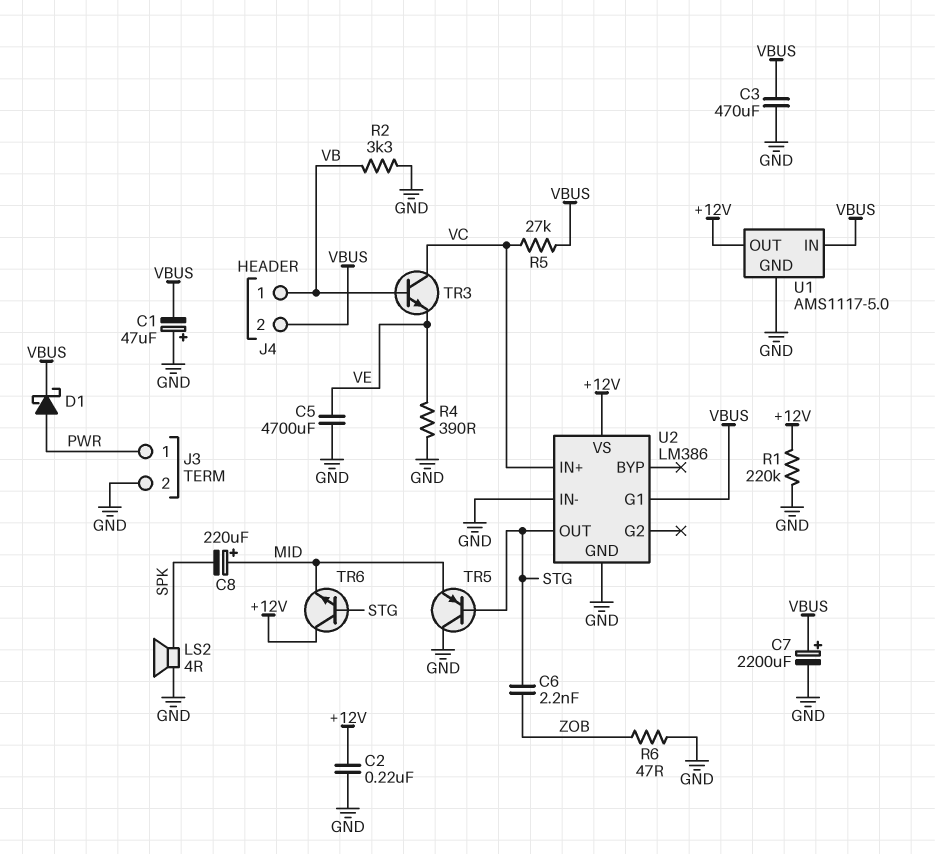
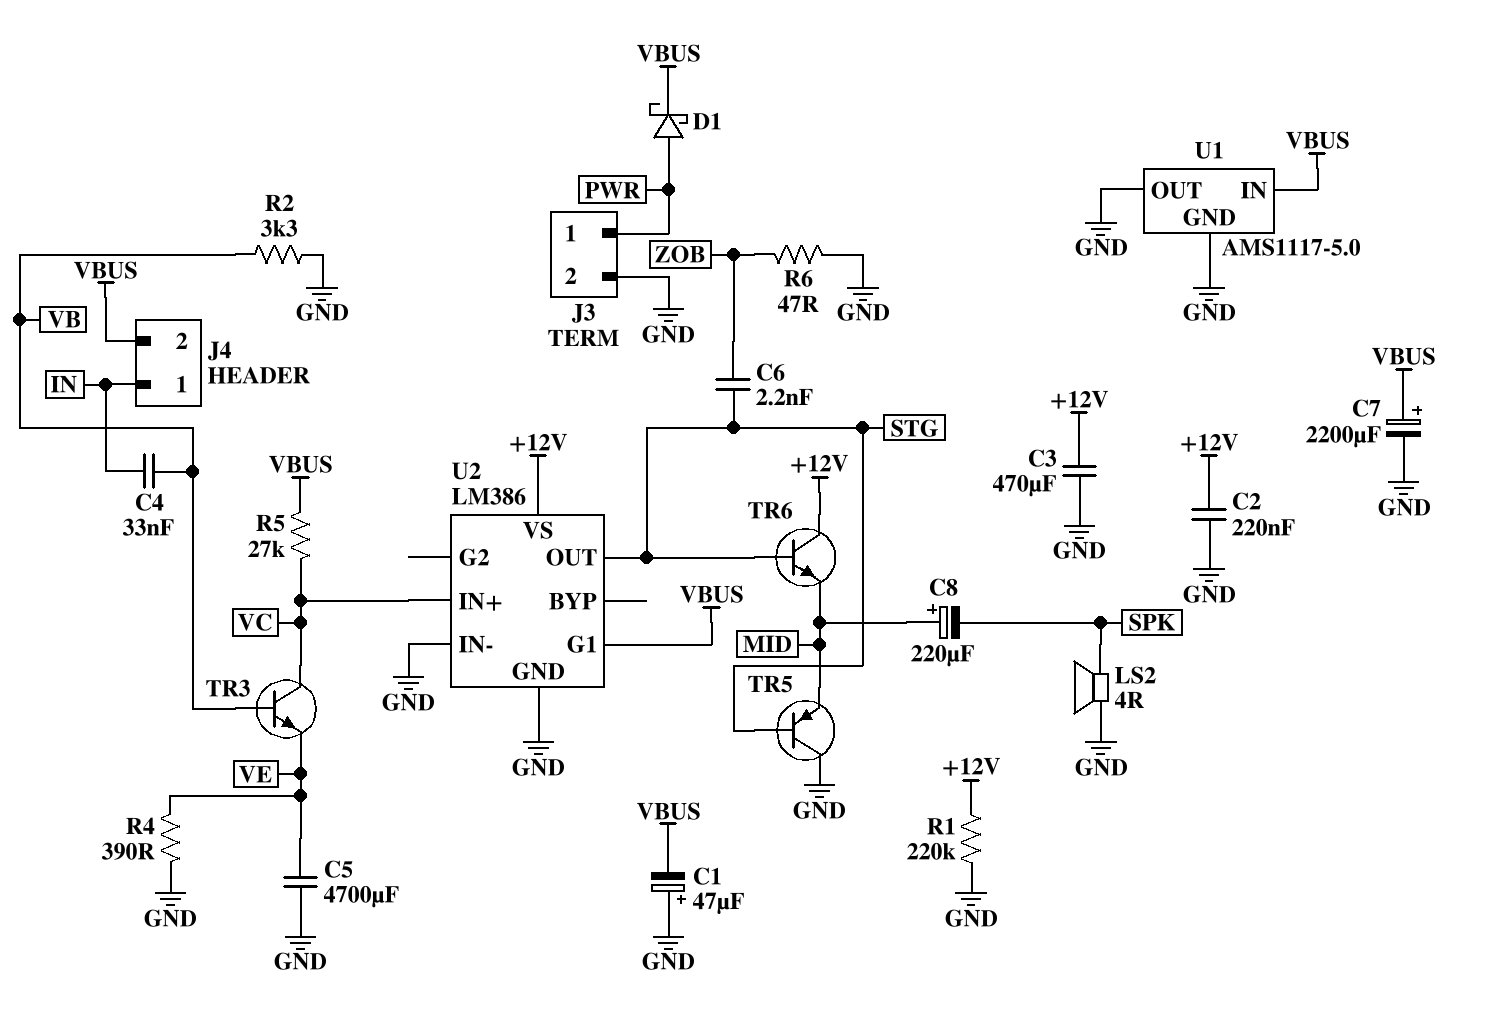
C3: 470uF (GND, VBUS) -> 470uF (+12V, GND)
C4: none -> 33nF (IN, VB)
J4 pin 1: VB -> IN
U1 pin OUT: +12V -> GND

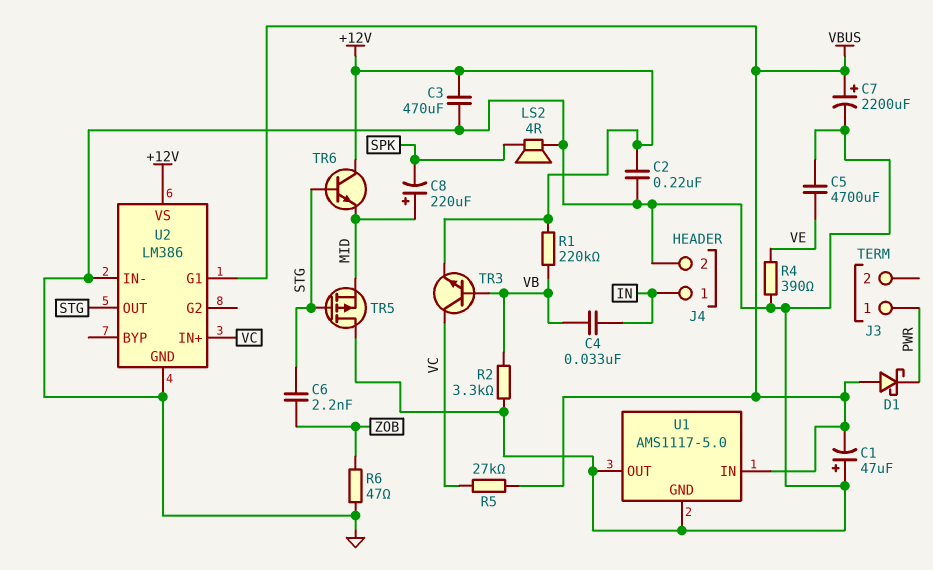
D1: schottky (A PWR, K VBUS) -> schottky (A VBUS, K PWR)
J3 pin 2: GND -> none
J4 pin 2: VBUS -> GND
R1: 220k (+12V, GND) -> 220k (+12V, VB)
TR3: NPN (B VB, C VC, E VE) -> NPN (B VB, C VC, E +12V)
TR5: PNP (B STG, C GND, E MID) -> PMOS (G STG, D GND, S MID)

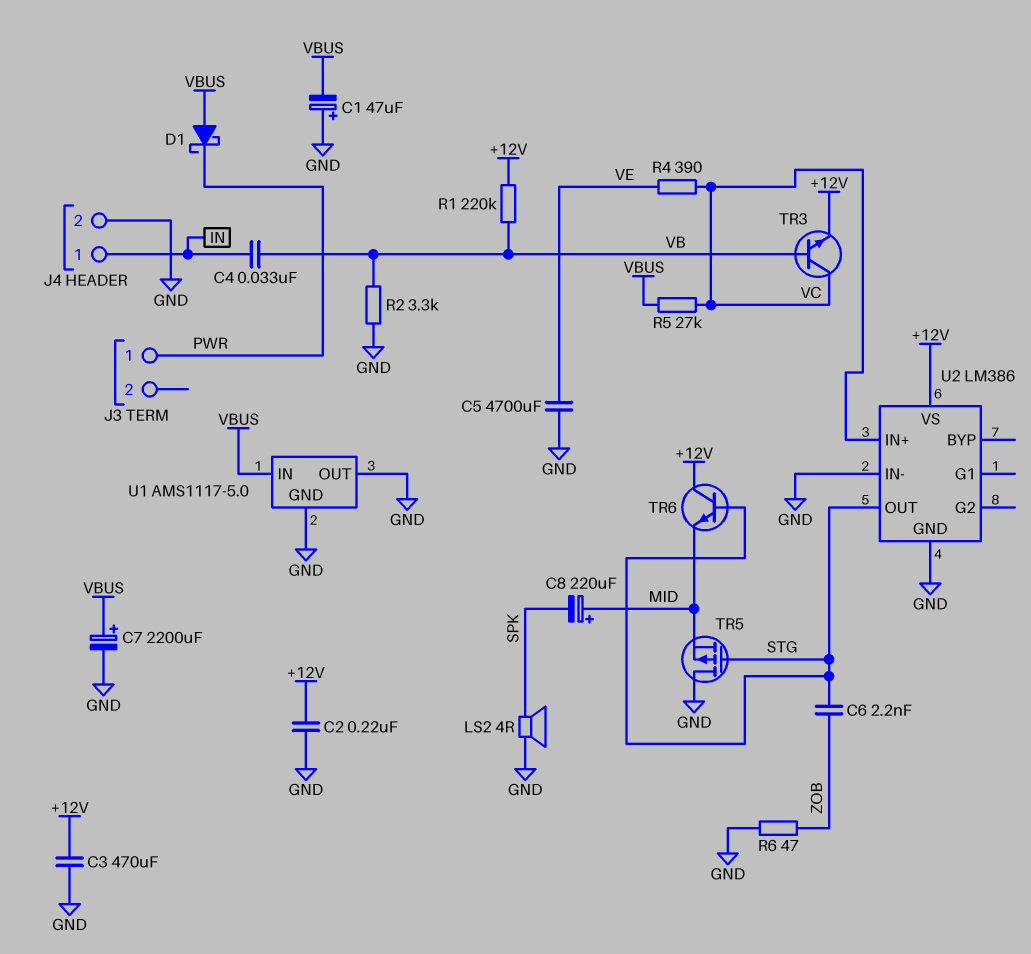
R4: 390 (GND, VE) -> 390 (VC, VE)
U2 pin G1: VBUS -> none

